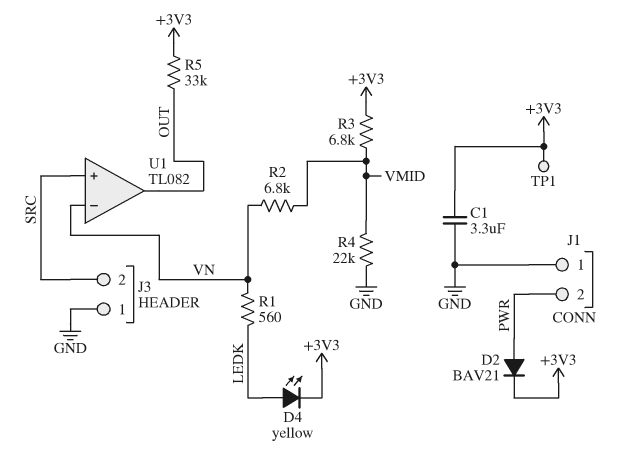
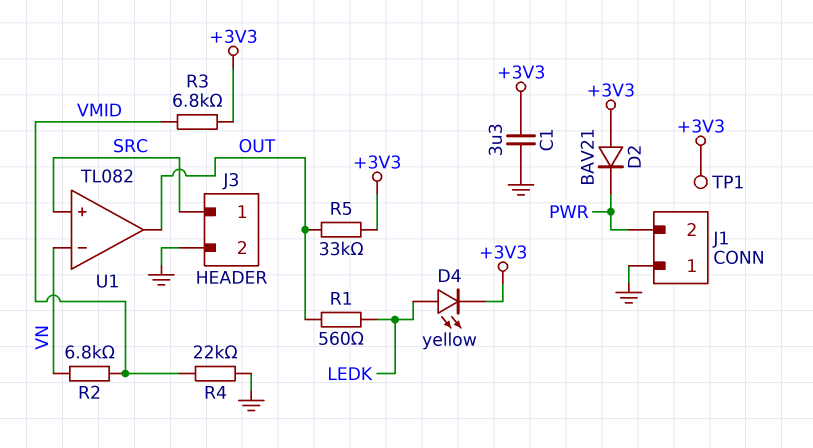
D2: diode BAV21 (A PWR, K +3V3) -> diode BAV21 (A +3V3, K PWR)
J3 pin 1: GND -> SRC
J3 pin 2: SRC -> GND
R1: 560 (LEDK, VN) -> 560 (LEDK, OUT)

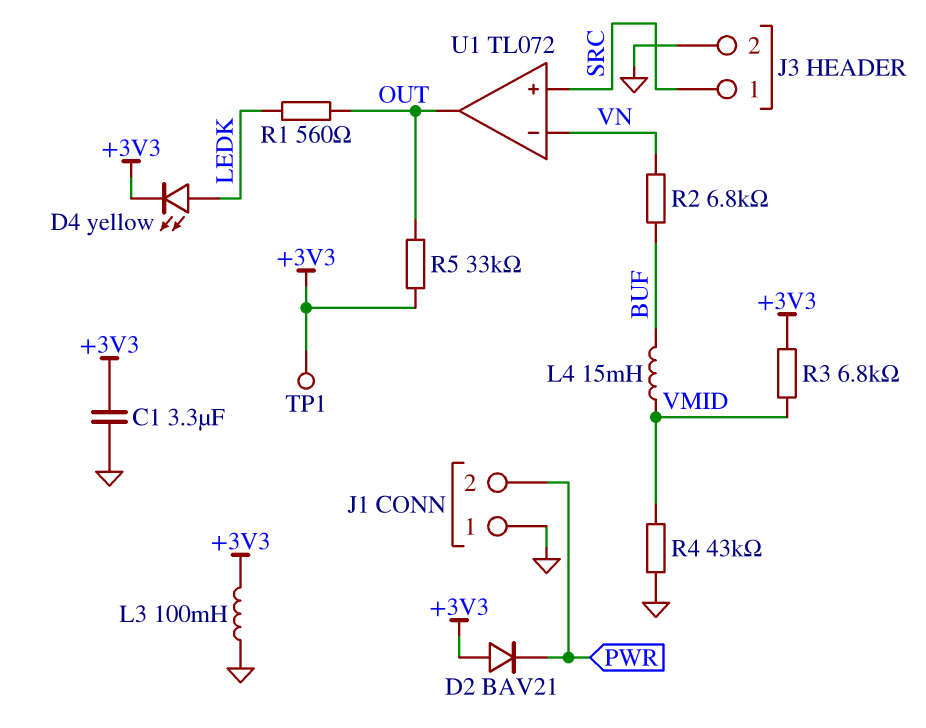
L3: none -> 100mH (+3V3, GND)
L4: none -> 15mH (BUF, VMID)
R2: 6.8k (VMID, VN) -> 6.8k (BUF, VN)
R4: 22k (GND, VMID) -> 43k (GND, VMID)
U1: TL082 -> TL072

